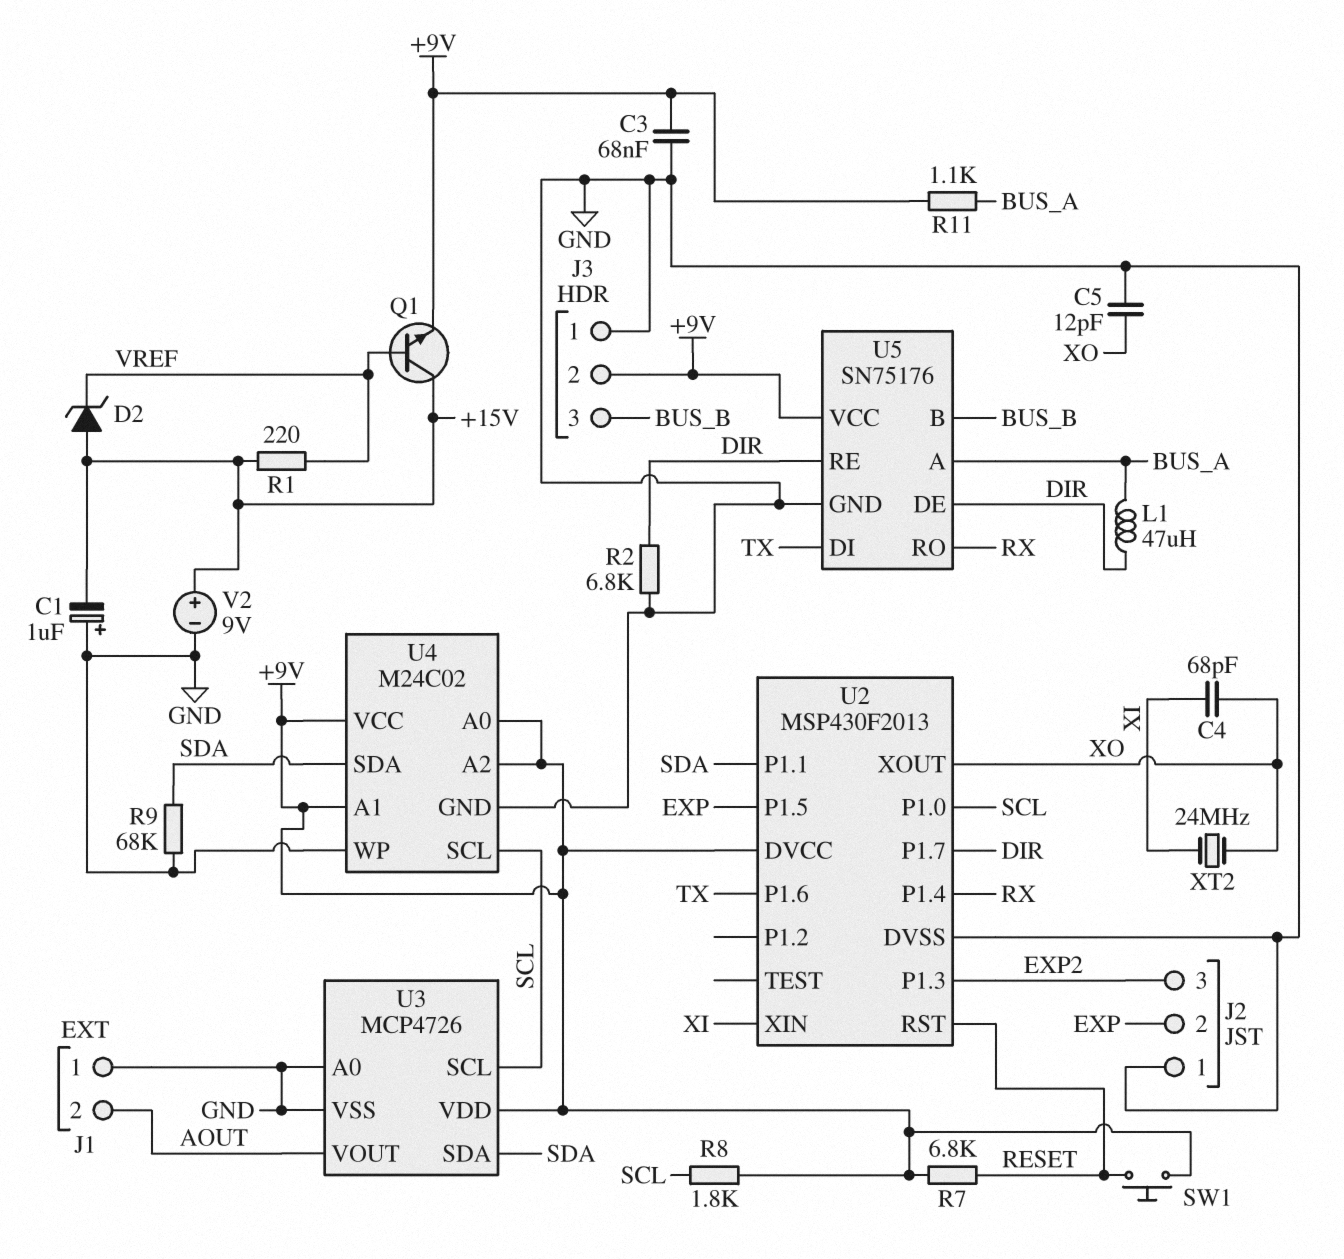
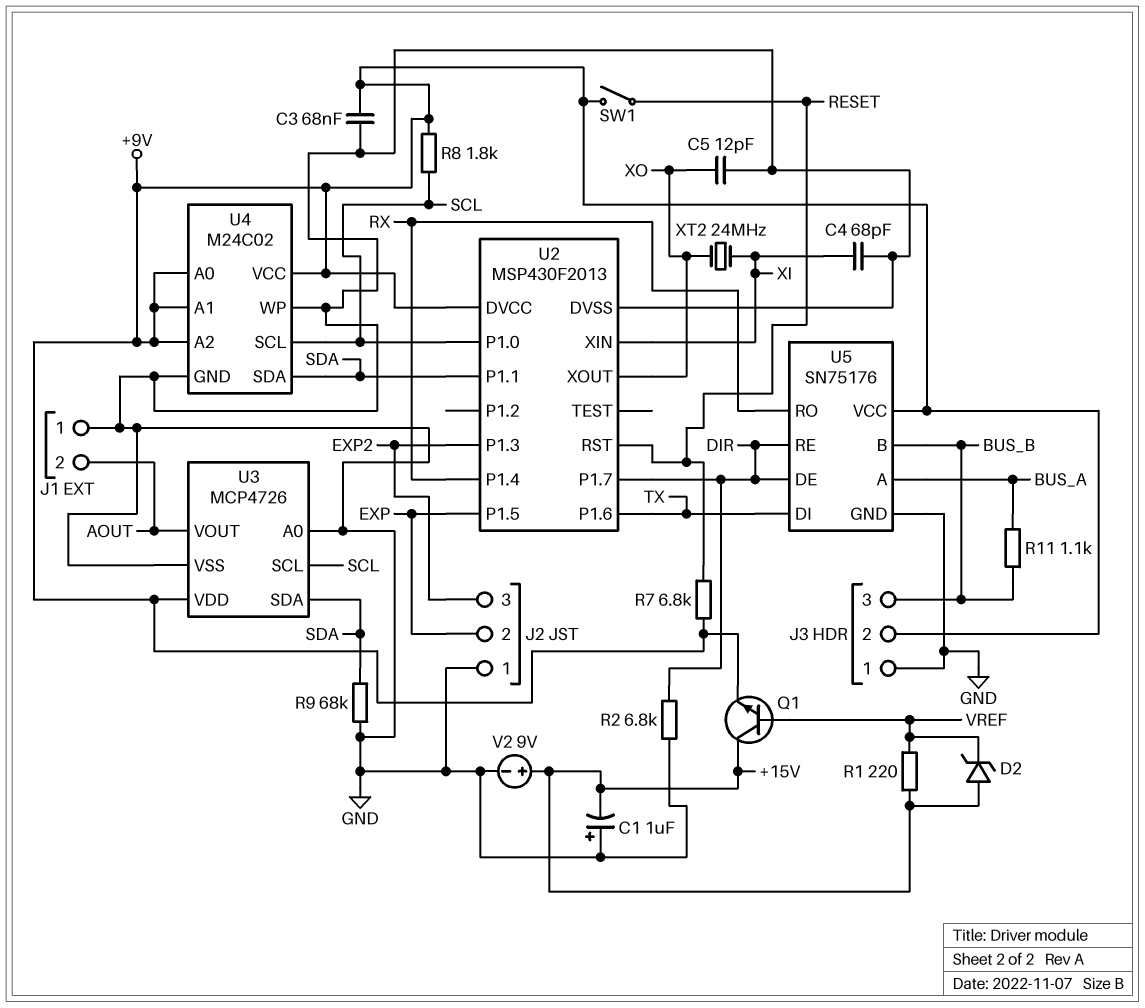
C4: 68pF (XI, XO) -> 68pF (GND, XI)
L1: 47uH (BUS_A, DIR) -> none
R11: 1.1k (+9V, BUS_A) -> 1.1k (BUS_A, BUS_B)
SW1: button (+9V, RESET) -> switch (+9V, RESET)

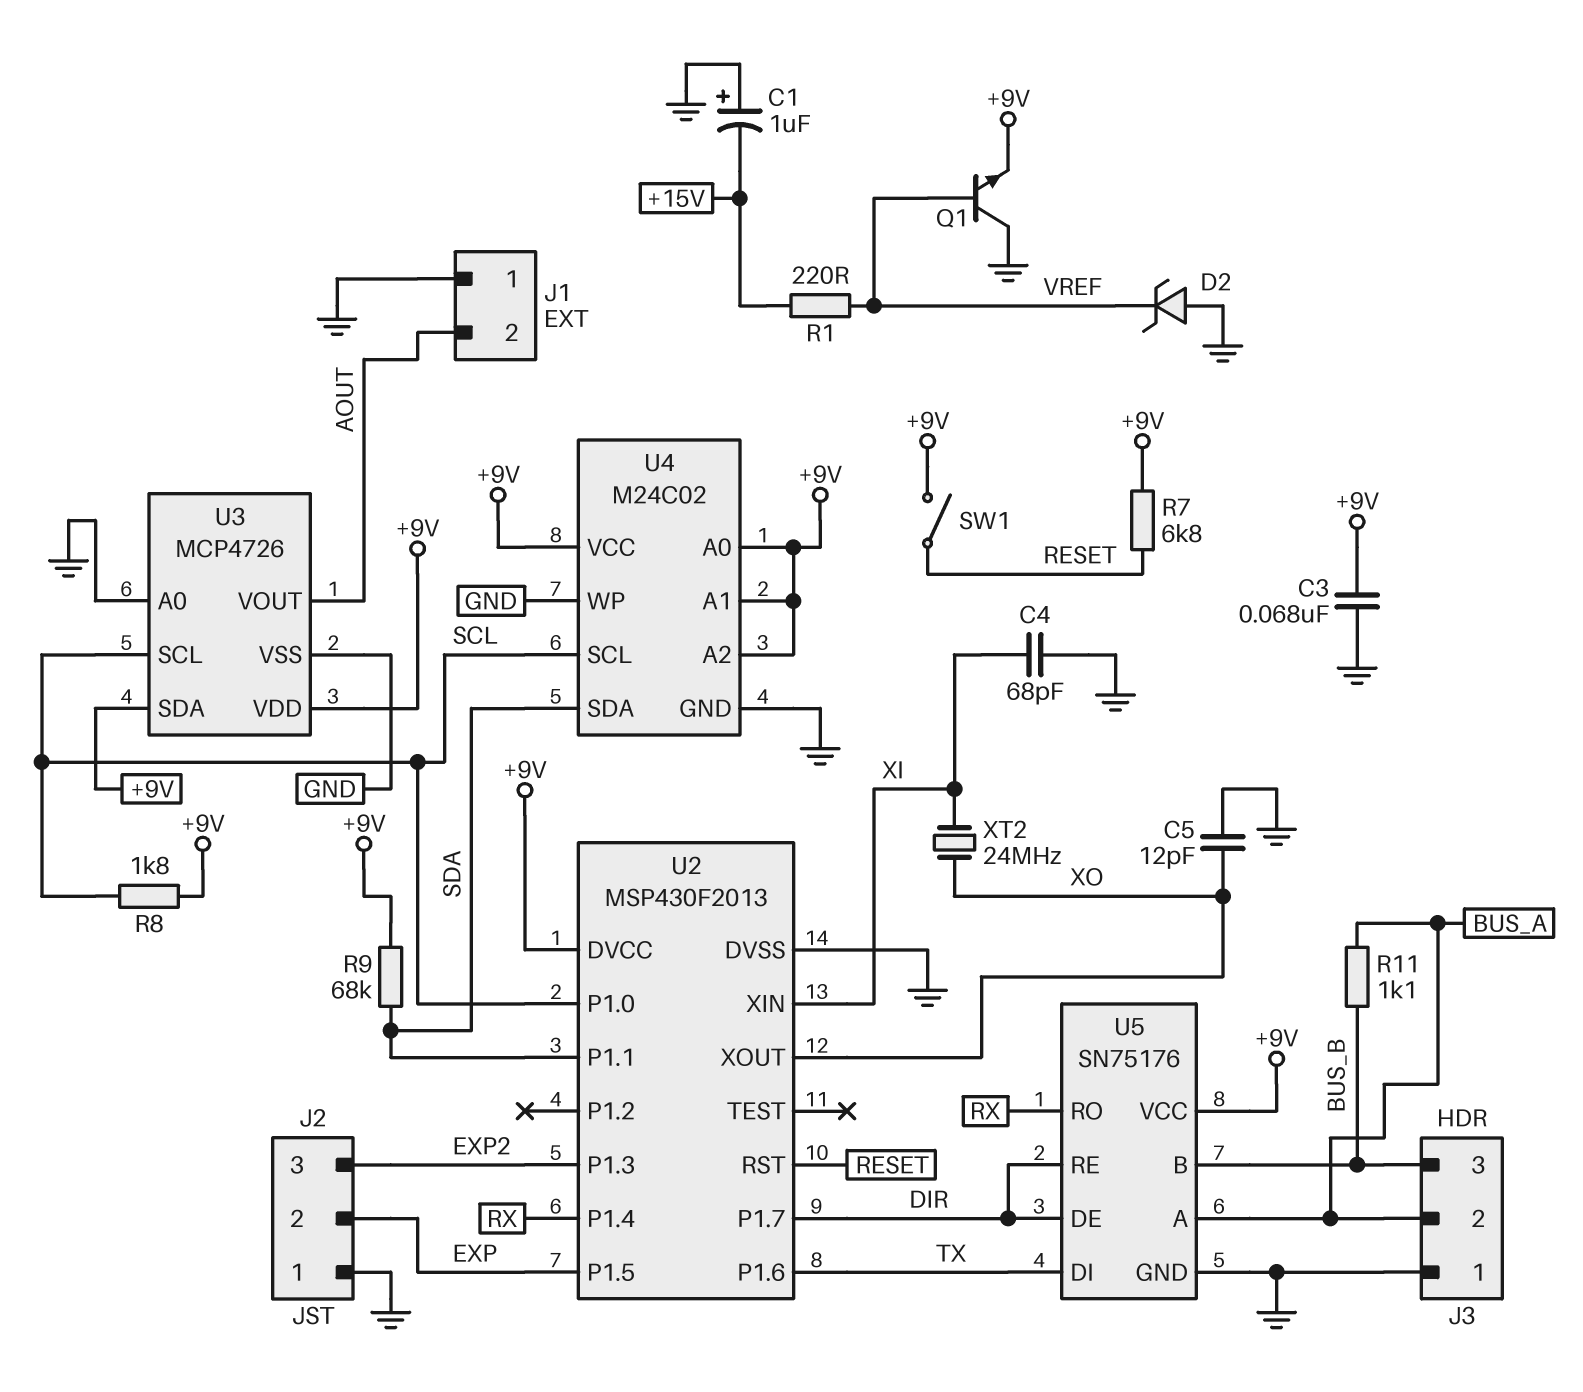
D2: zener (A +15V, K VREF) -> zener (A GND, K VREF)
J3 pin 2: +9V -> BUS_A
Q1: NPN (B VREF, C +15V, E +9V) -> NPN (B VREF, C GND, E +9V)
R2: 6.8k (DIR, GND) -> none
R9: 68k (GND, SDA) -> 68k (+9V, SDA)
U3 pin SDA: SDA -> +9V
V2: 9V (plus +15V, minus GND) -> none

